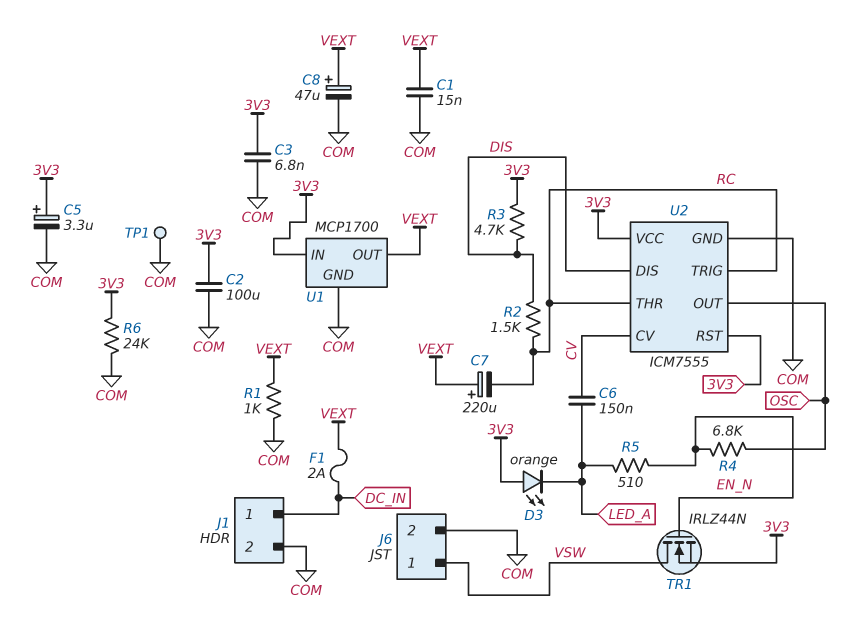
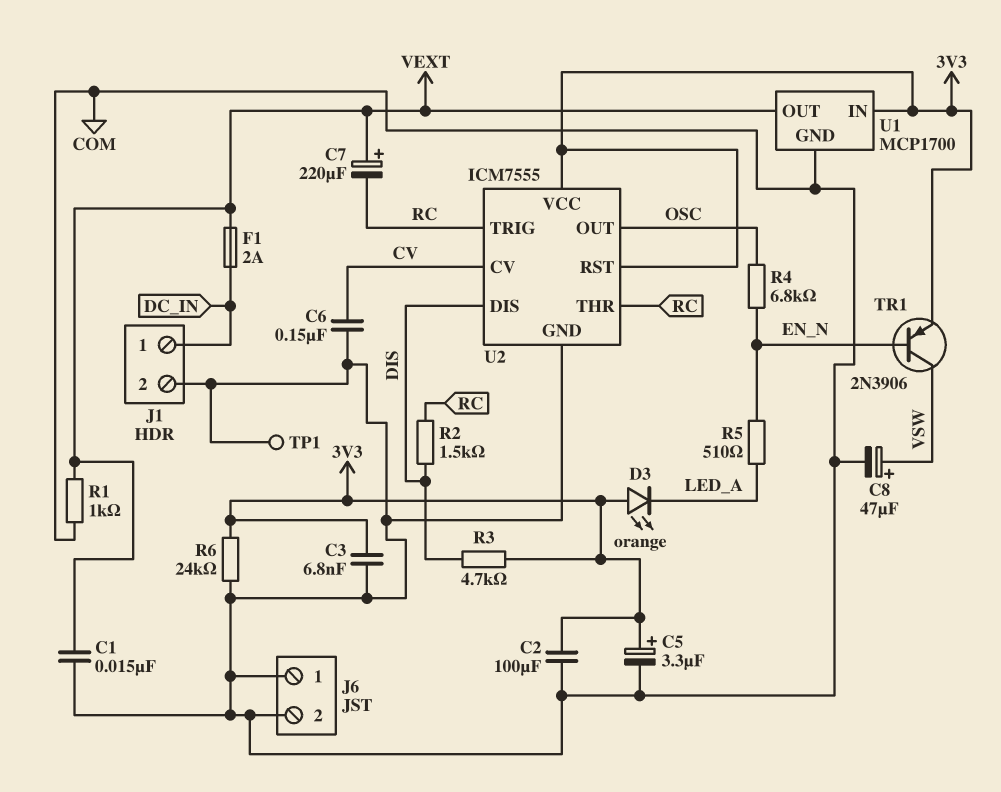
C6: 150nF (CV, LED_A) -> 150nF (COM, CV)
C8: 47uF (plus VEXT, minus COM) -> 47uF (plus VSW, minus COM)
J6 pin 1: VSW -> COM
TR1: NMOS IRLZ44N (G EN_N, D VSW, S 3V3) -> PNP 2N3906 (B EN_N, C VSW, E 3V3)

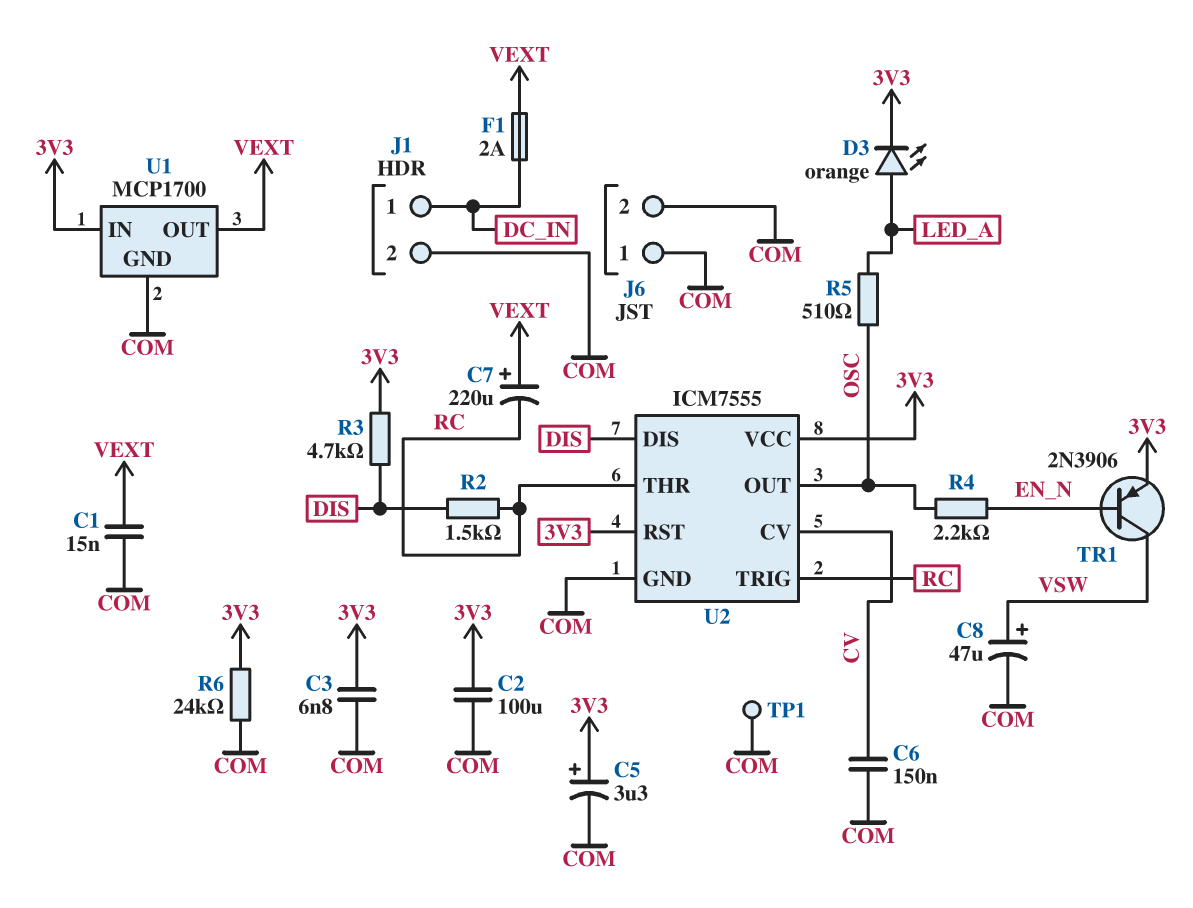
D3: LED orange (A 3V3, K LED_A) -> LED orange (A LED_A, K 3V3)
R1: 1k (COM, VEXT) -> none
R4: 6.8k (EN_N, OSC) -> 2.2k (EN_N, OSC)
R5: 510 (EN_N, LED_A) -> 510 (LED_A, OSC)

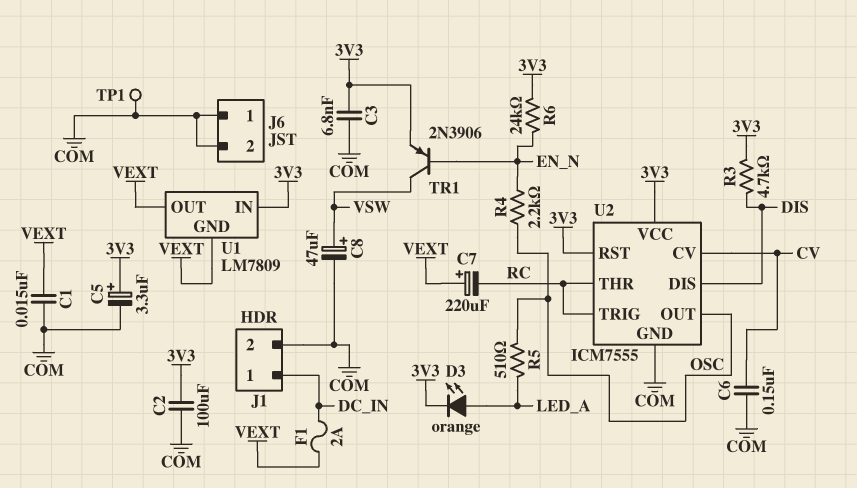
R2: 1.5k (DIS, RC) -> none
R6: 24k (3V3, COM) -> 24k (3V3, EN_N)
U1: MCP1700 -> LM7809
U1 pin GND: COM -> VEXT

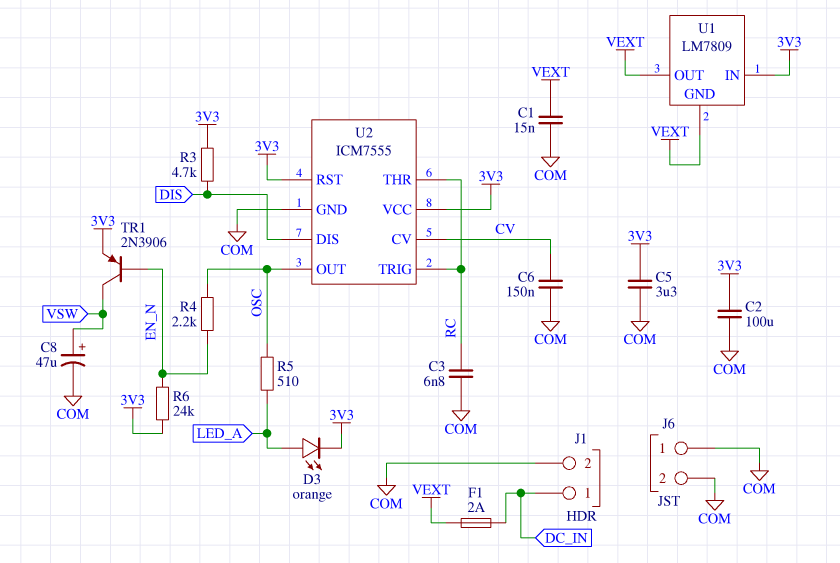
C3: 6.8nF (3V3, COM) -> 6.8nF (COM, RC)
C5: 3.3uF (plus 3V3, minus COM) -> 3.3uF (3V3, COM)
C7: 220uF (plus VEXT, minus RC) -> none
TP1: test point (COM) -> none

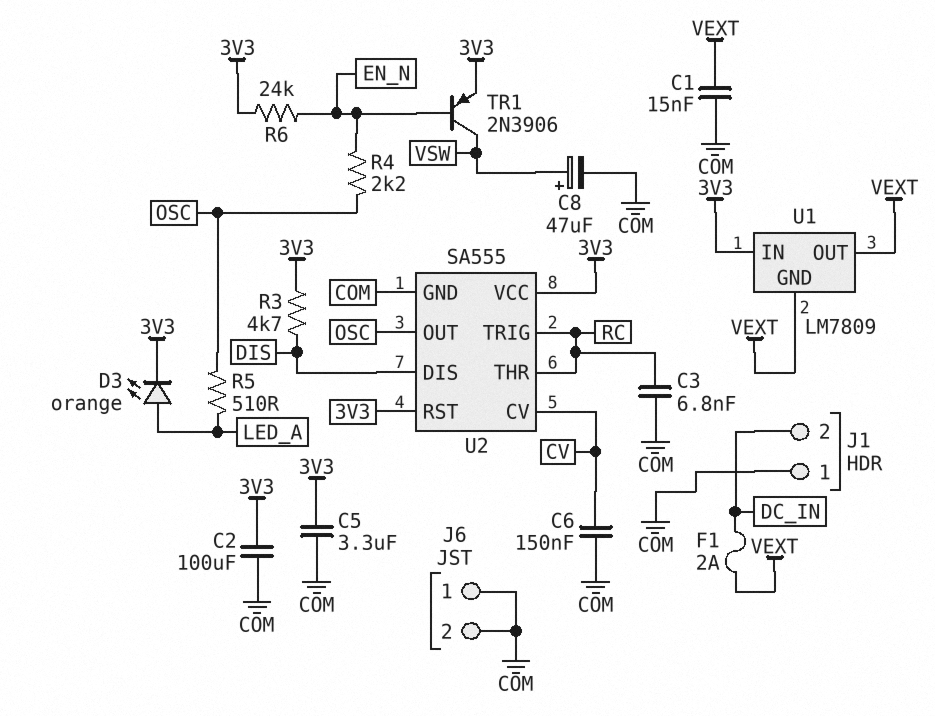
J1 pin 1: DC_IN -> COM
J1 pin 2: COM -> DC_IN
U2: ICM7555 -> SA555

